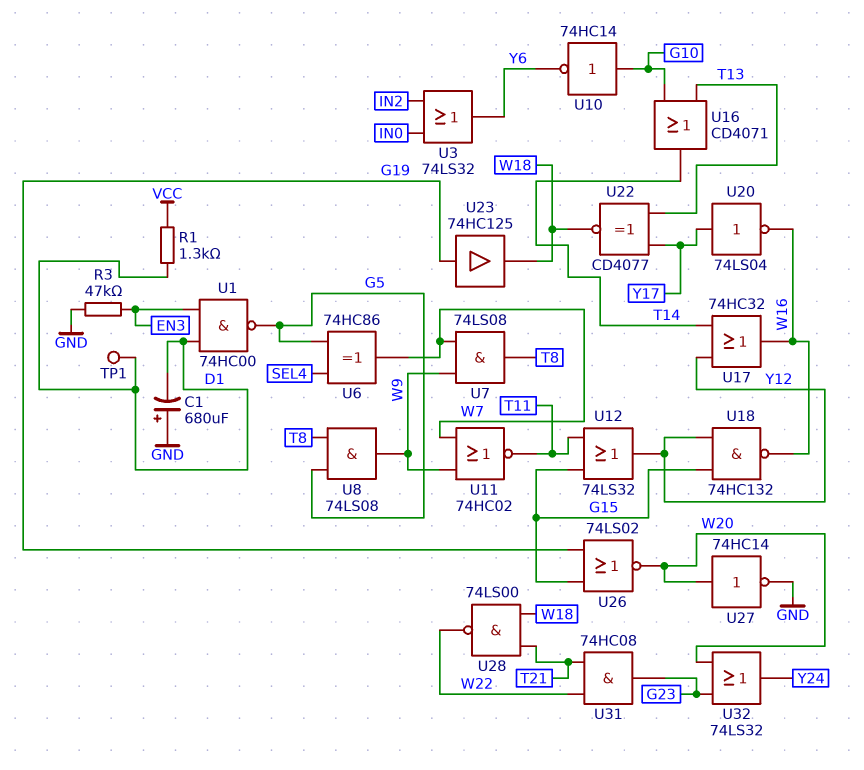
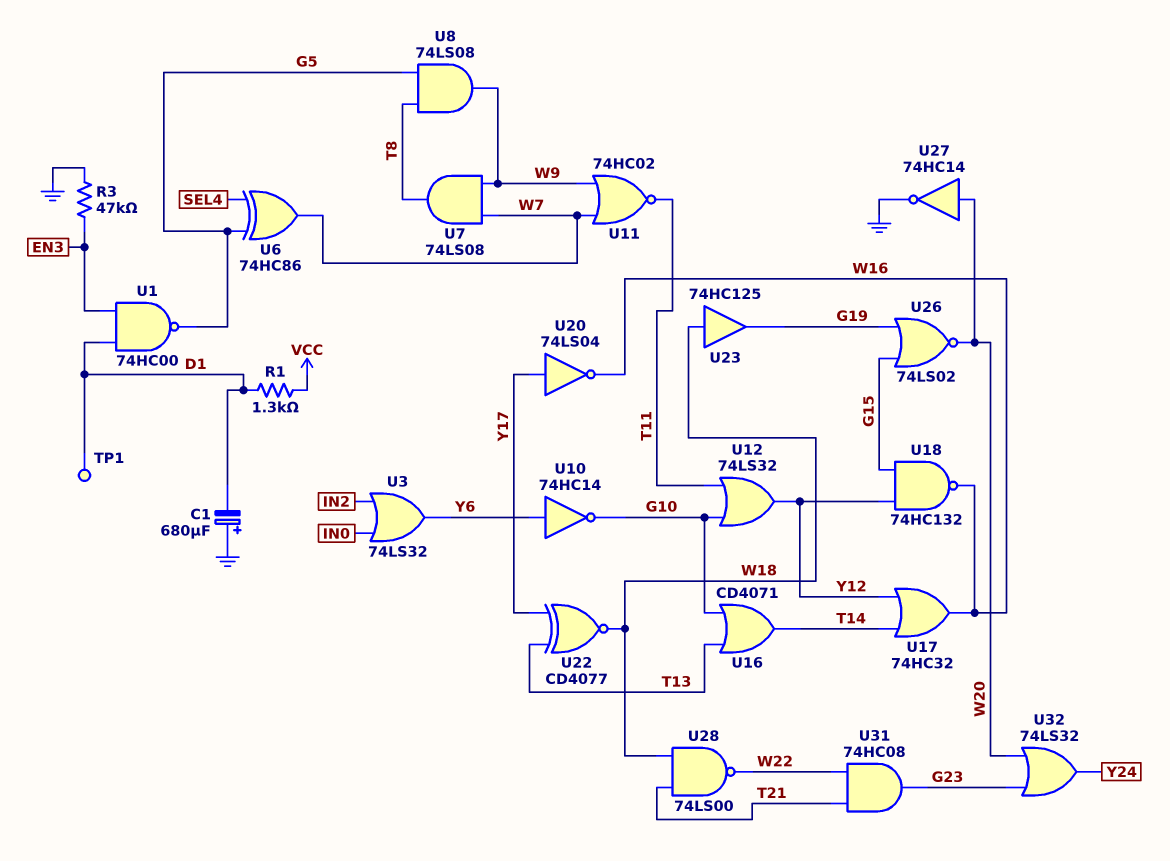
U10: NOT 74HC14 (in G10, out Y6) -> NOT 74HC14 (in Y6, out G10)
U12: OR 74LS32 (in G15, in T11, out Y12) -> OR 74LS32 (in G10, in T11, out Y12)
U23: buffer 74HC125 (in G19, out W18) -> buffer 74HC125 (in W18, out G19)

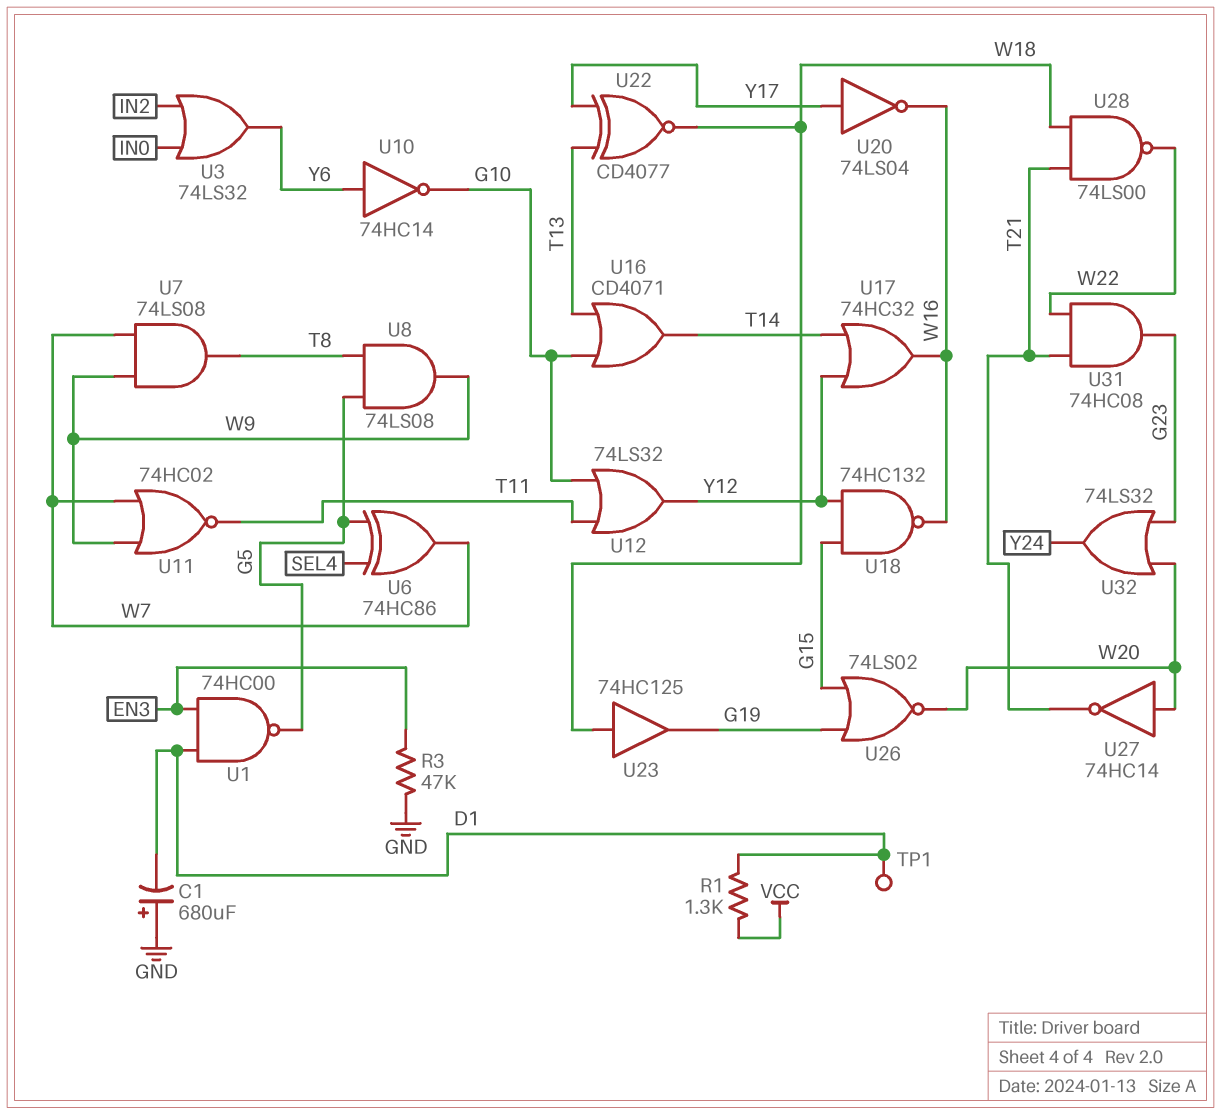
U27: NOT 74HC14 (in W20, out GND) -> NOT 74HC14 (in W20, out T21)

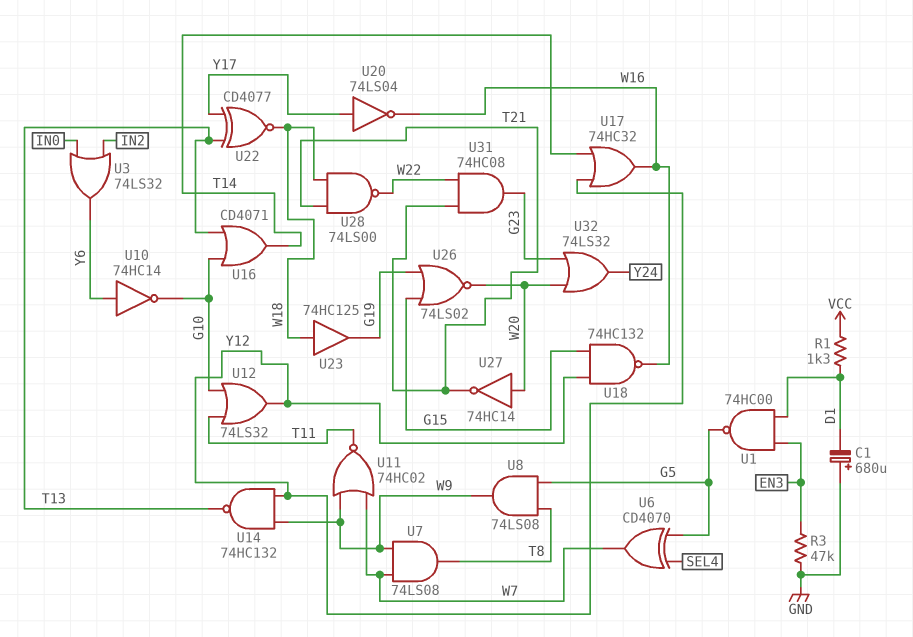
TP1: test point (D1) -> none
U6: XOR 74HC86 (in G5, in SEL4, out W7) -> XOR CD4070 (in G5, in SEL4, out W7)
U14: none -> NAND 74HC132 (in W9, in Y12, out T13)

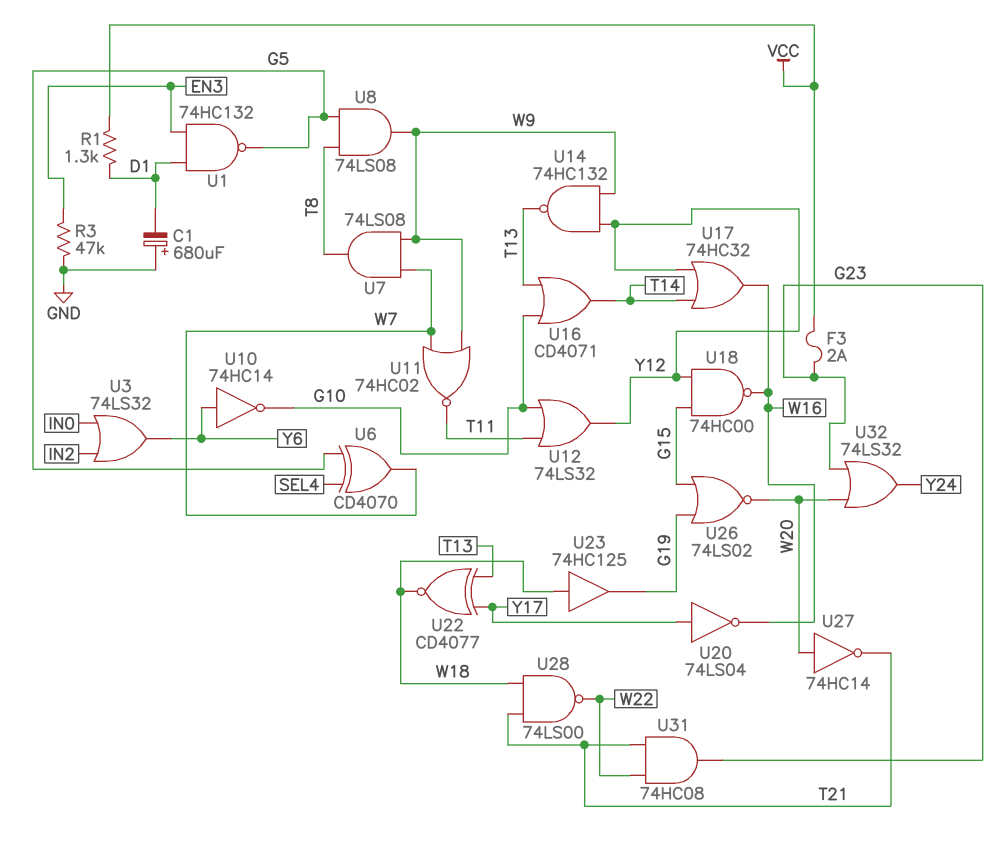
F3: none -> 2A (G23, VCC)
U1: NAND 74HC00 (in D1, in EN3, out G5) -> NAND 74HC132 (in D1, in EN3, out G5)
U18: NAND 74HC132 (in G15, in Y12, out W16) -> NAND 74HC00 (in G15, in Y12, out W16)

